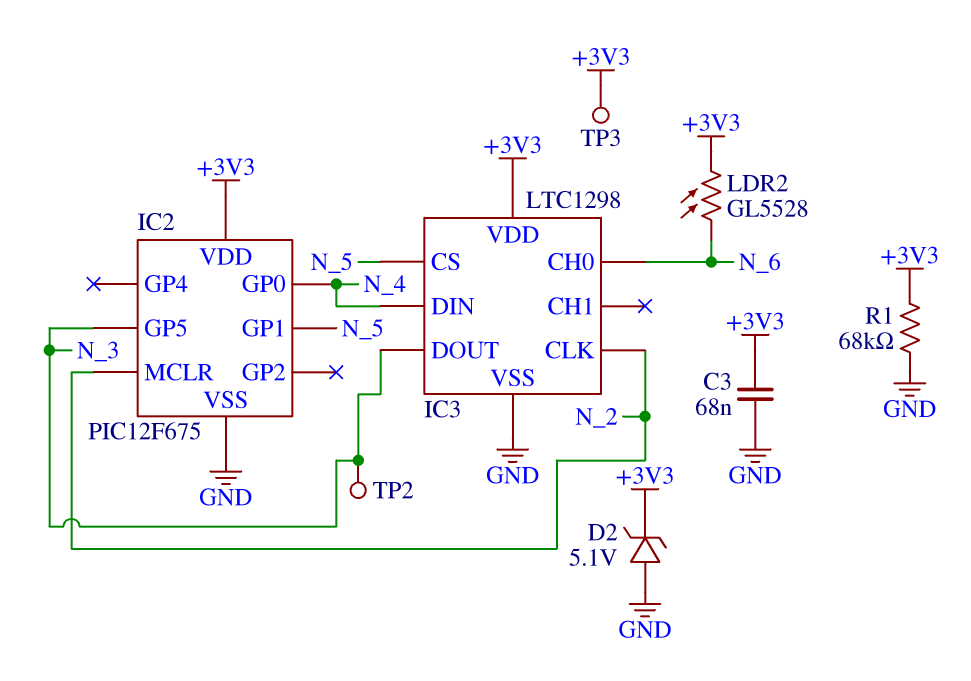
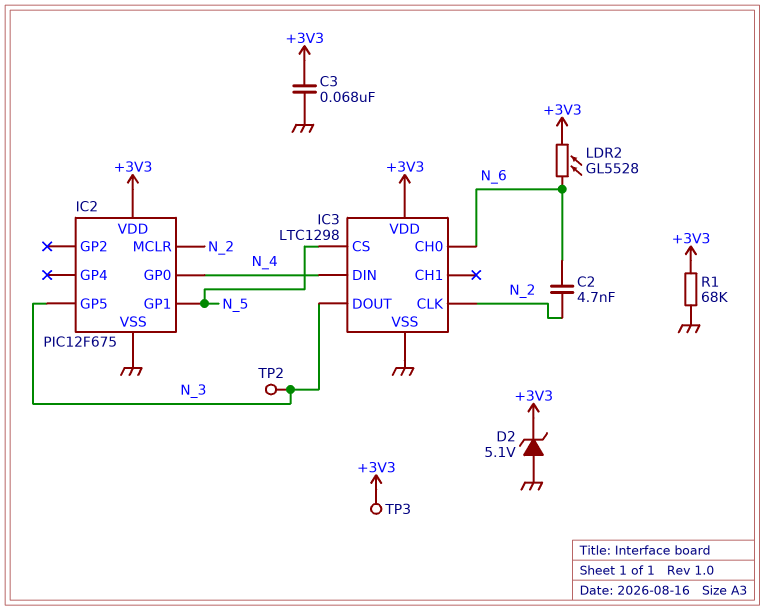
C2: none -> 4.7nF (N_2, N_6)

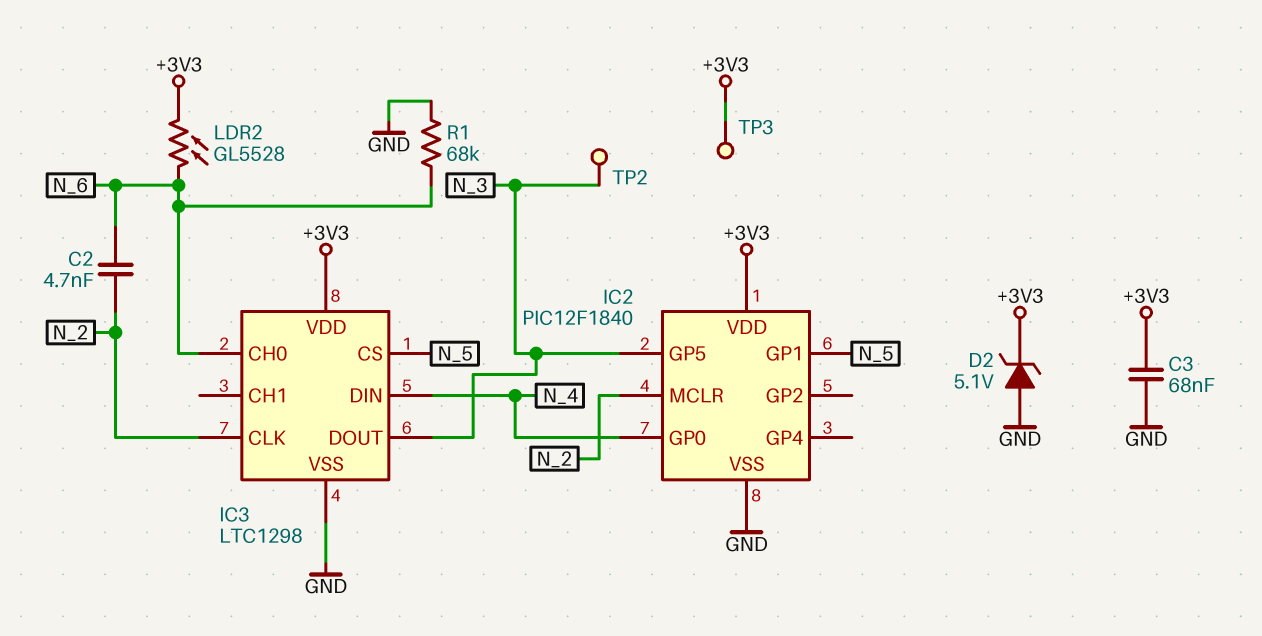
IC2: PIC12F675 -> PIC12F1840
R1: 68k (+3V3, GND) -> 68k (GND, N_6)

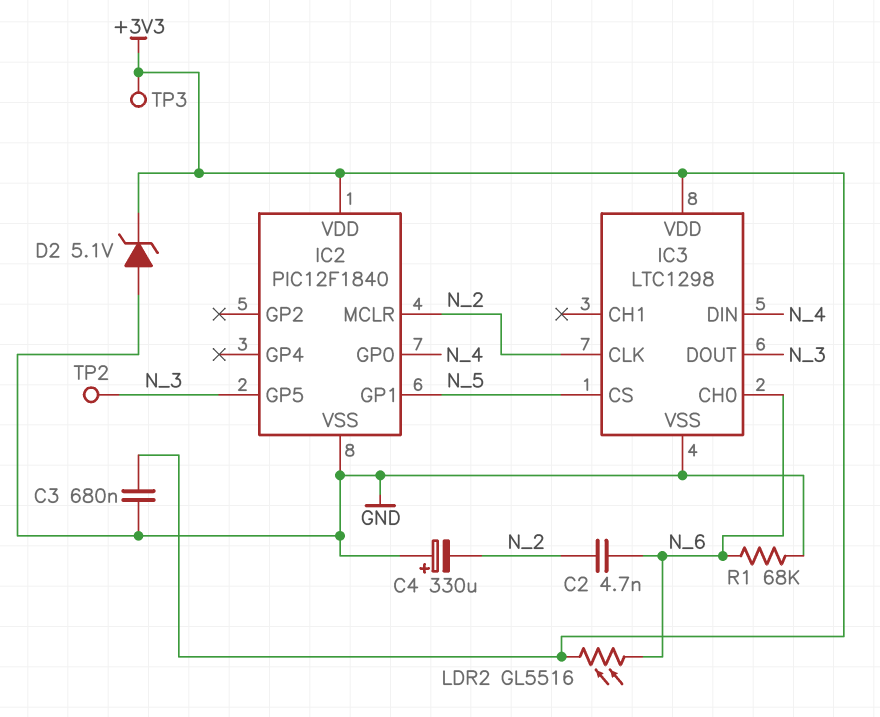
C3: 68nF (+3V3, GND) -> 680nF (+3V3, GND)
C4: none -> 330uF (plus GND, minus N_2)
LDR2: GL5528 (+3V3, N_6) -> GL5516 (+3V3, N_6)

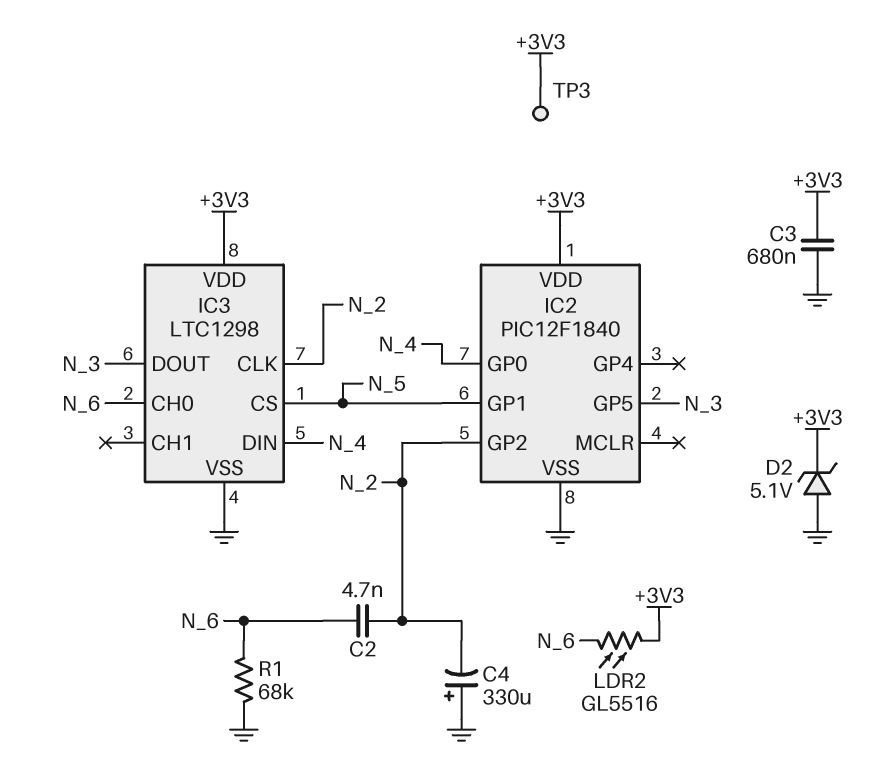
IC2 pin GP2: none -> N_2
IC2 pin MCLR: N_2 -> none
TP2: test point (N_3) -> none

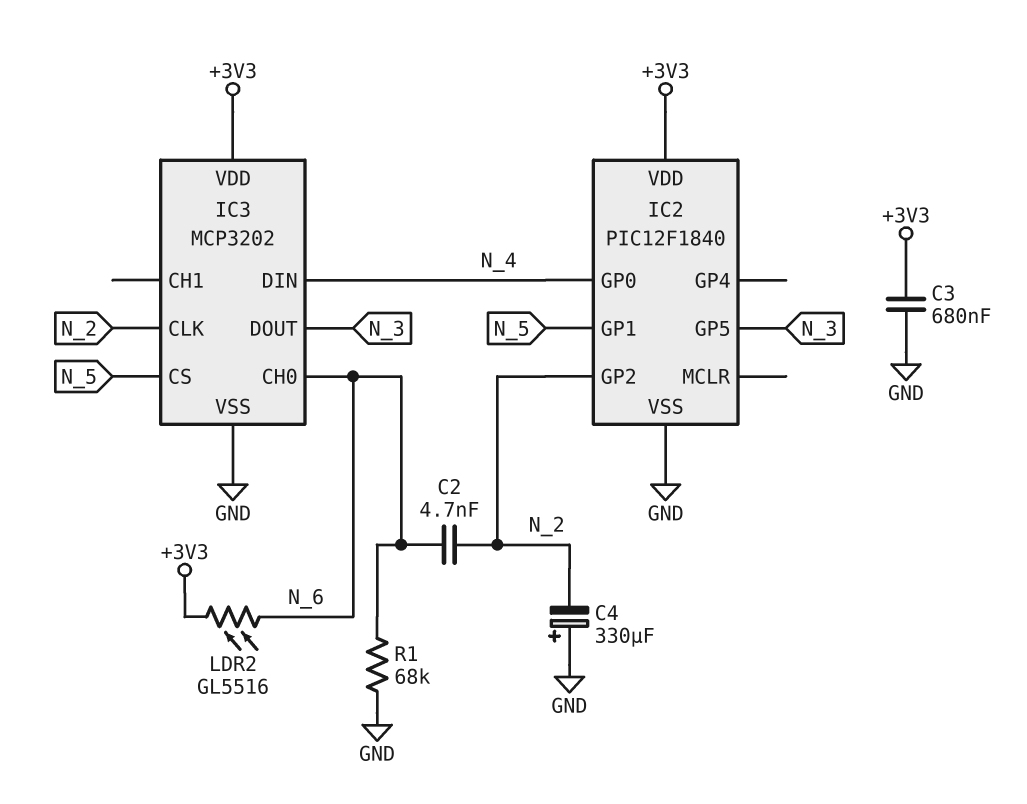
D2: zener 5.1V (A GND, K +3V3) -> none
IC3: LTC1298 -> MCP3202
TP3: test point (+3V3) -> none

